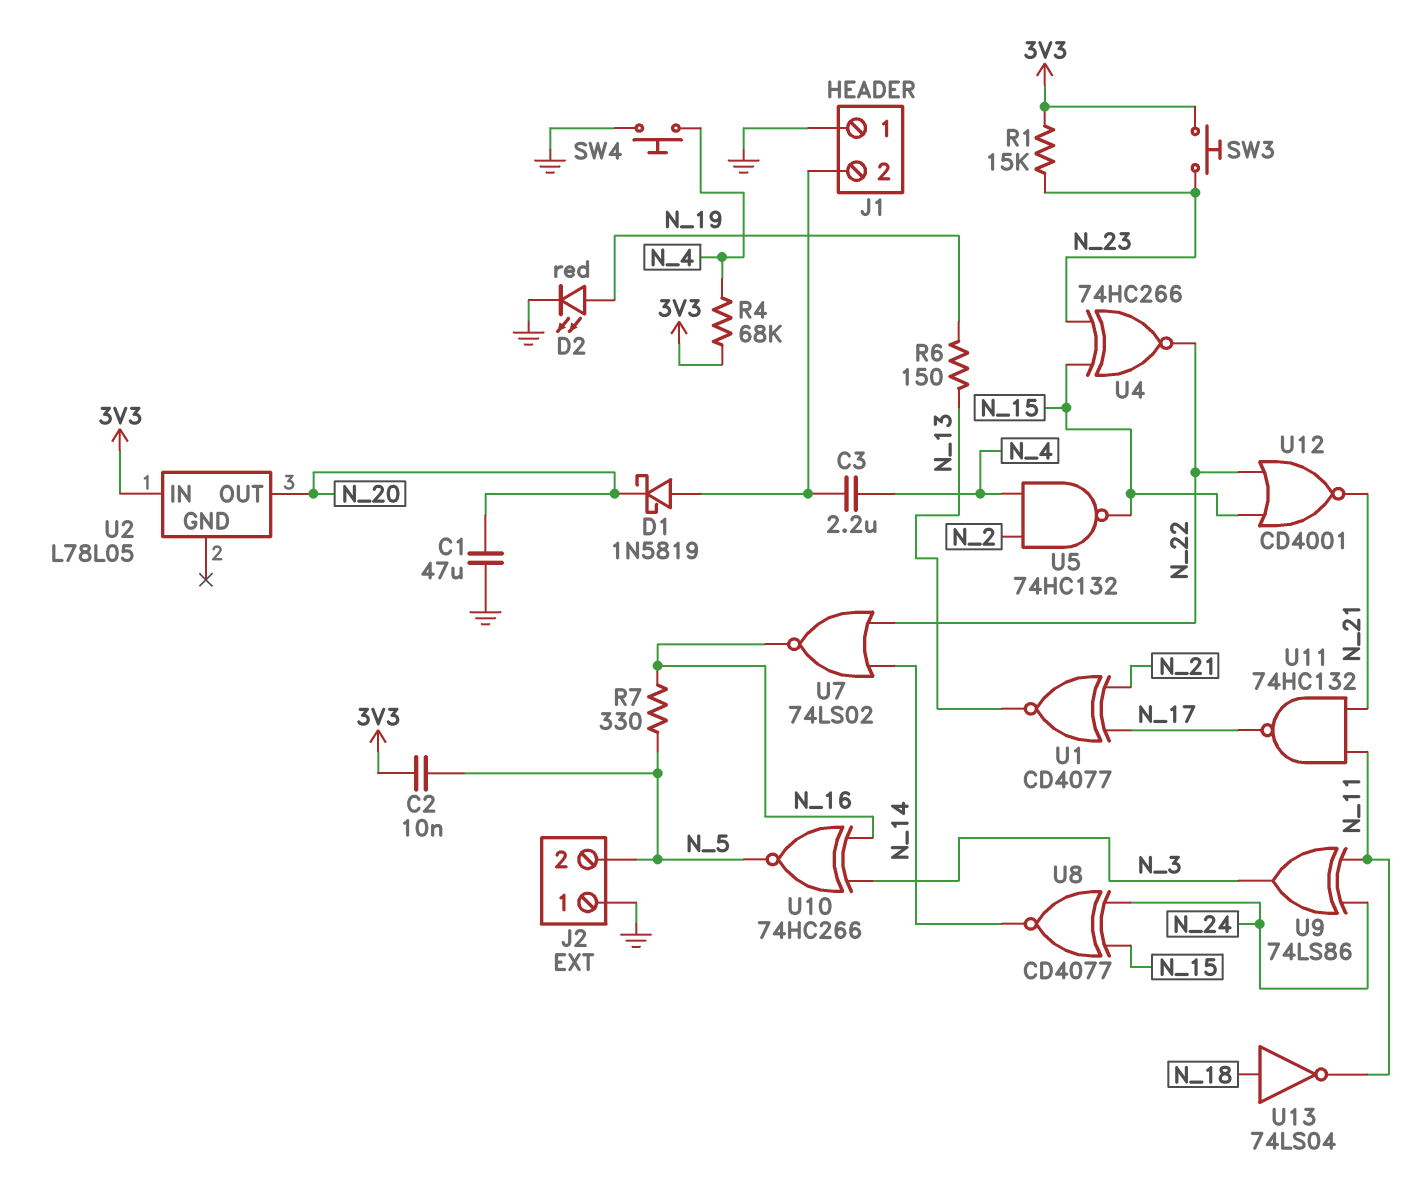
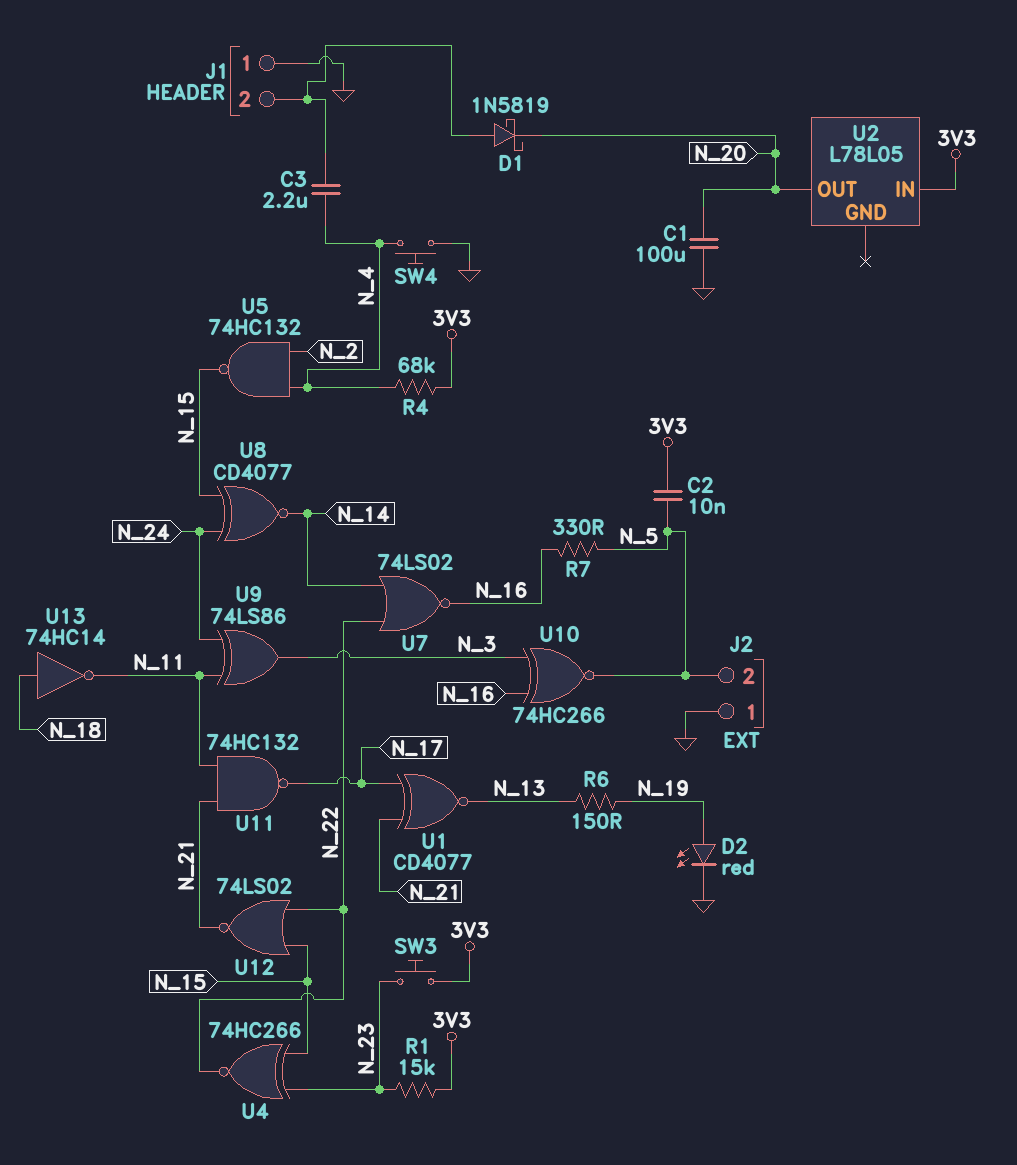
C1: 47uF (GND, N_20) -> 100uF (GND, N_20)
U12: NOR CD4001 (in N_15, in N_22, out N_21) -> NOR 74LS02 (in N_15, in N_22, out N_21)
U13: NOT 74LS04 (in N_18, out N_11) -> NOT 74HC14 (in N_18, out N_11)

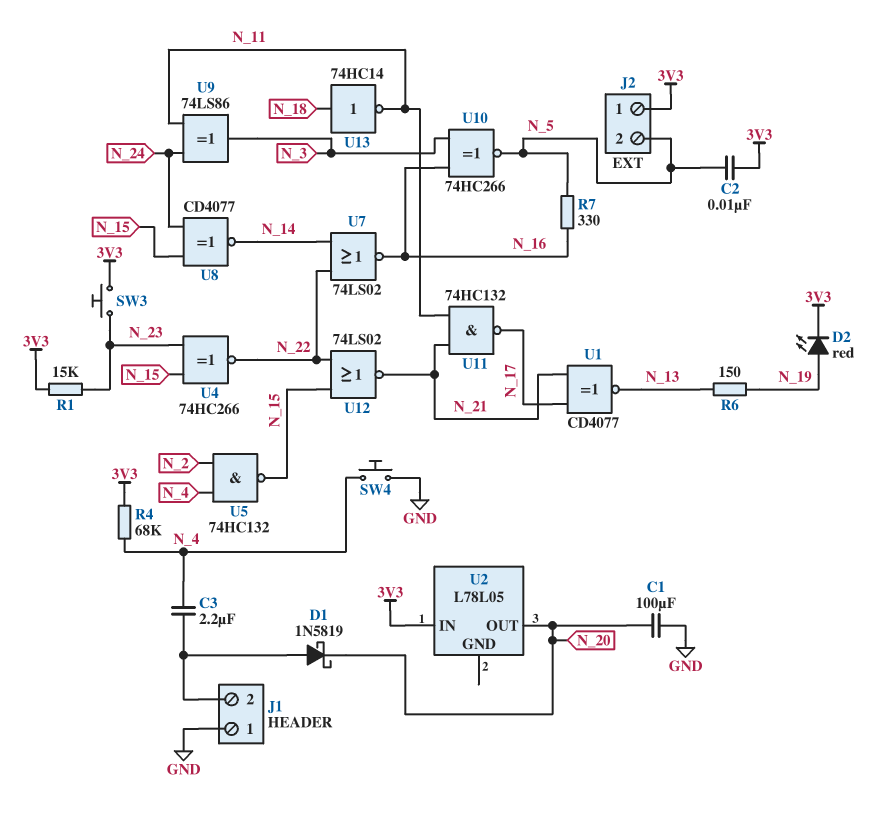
D2: LED red (A N_19, K GND) -> LED red (A N_19, K 3V3)
J2 pin 1: GND -> 3V3

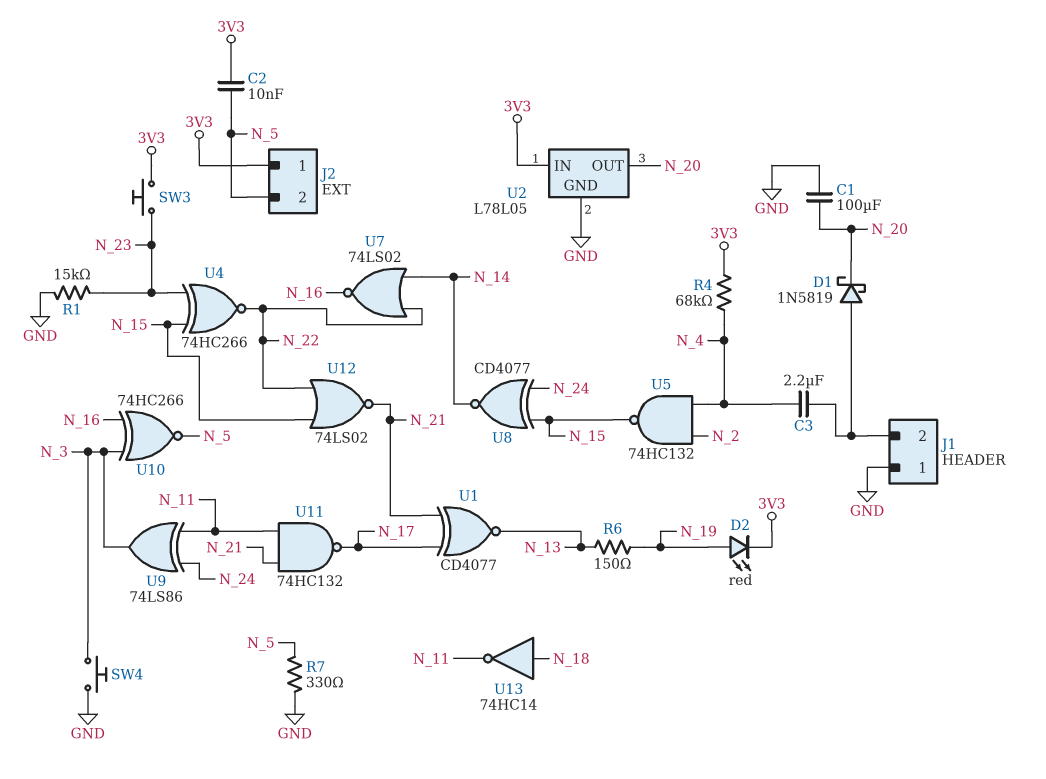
R1: 15k (3V3, N_23) -> 15k (GND, N_23)
R7: 330 (N_5, N_16) -> 330 (GND, N_5)
SW4: button (GND, N_4) -> button (GND, N_3)
U2 pin GND: none -> GND

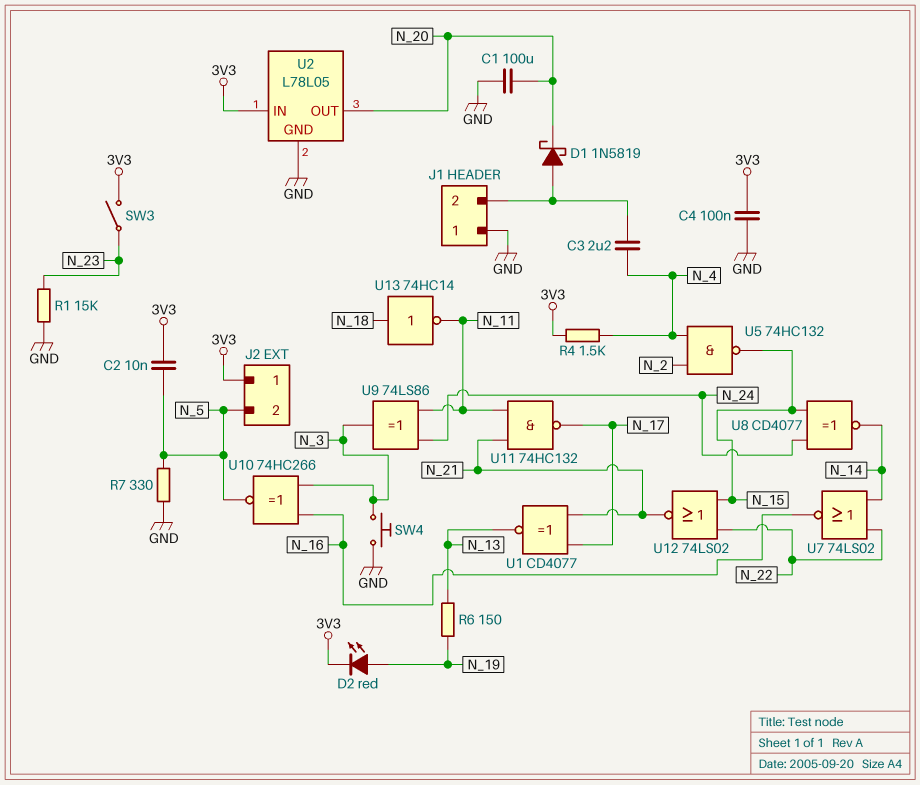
C4: none -> 100nF (3V3, GND)
R4: 68k (3V3, N_4) -> 1.5k (3V3, N_4)
SW3: button (3V3, N_23) -> switch (3V3, N_23)
U4: XNOR 74HC266 (in N_15, in N_23, out N_22) -> none

